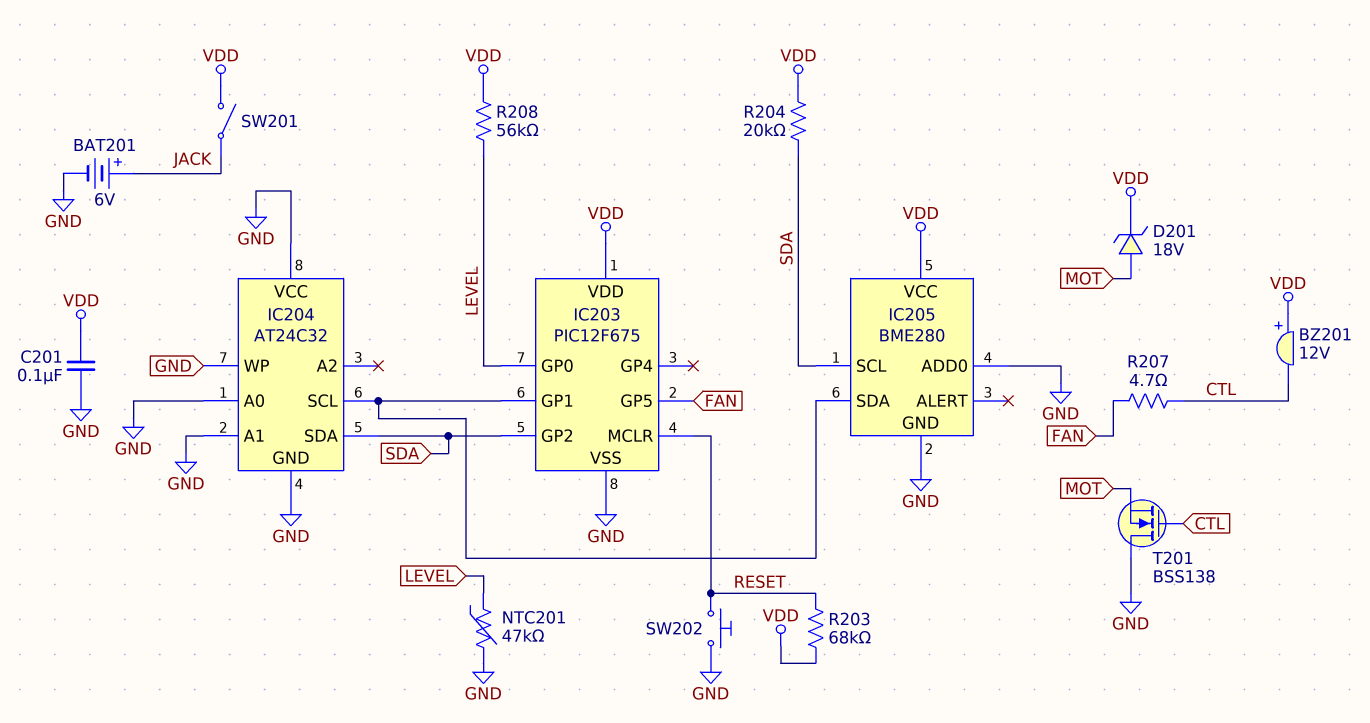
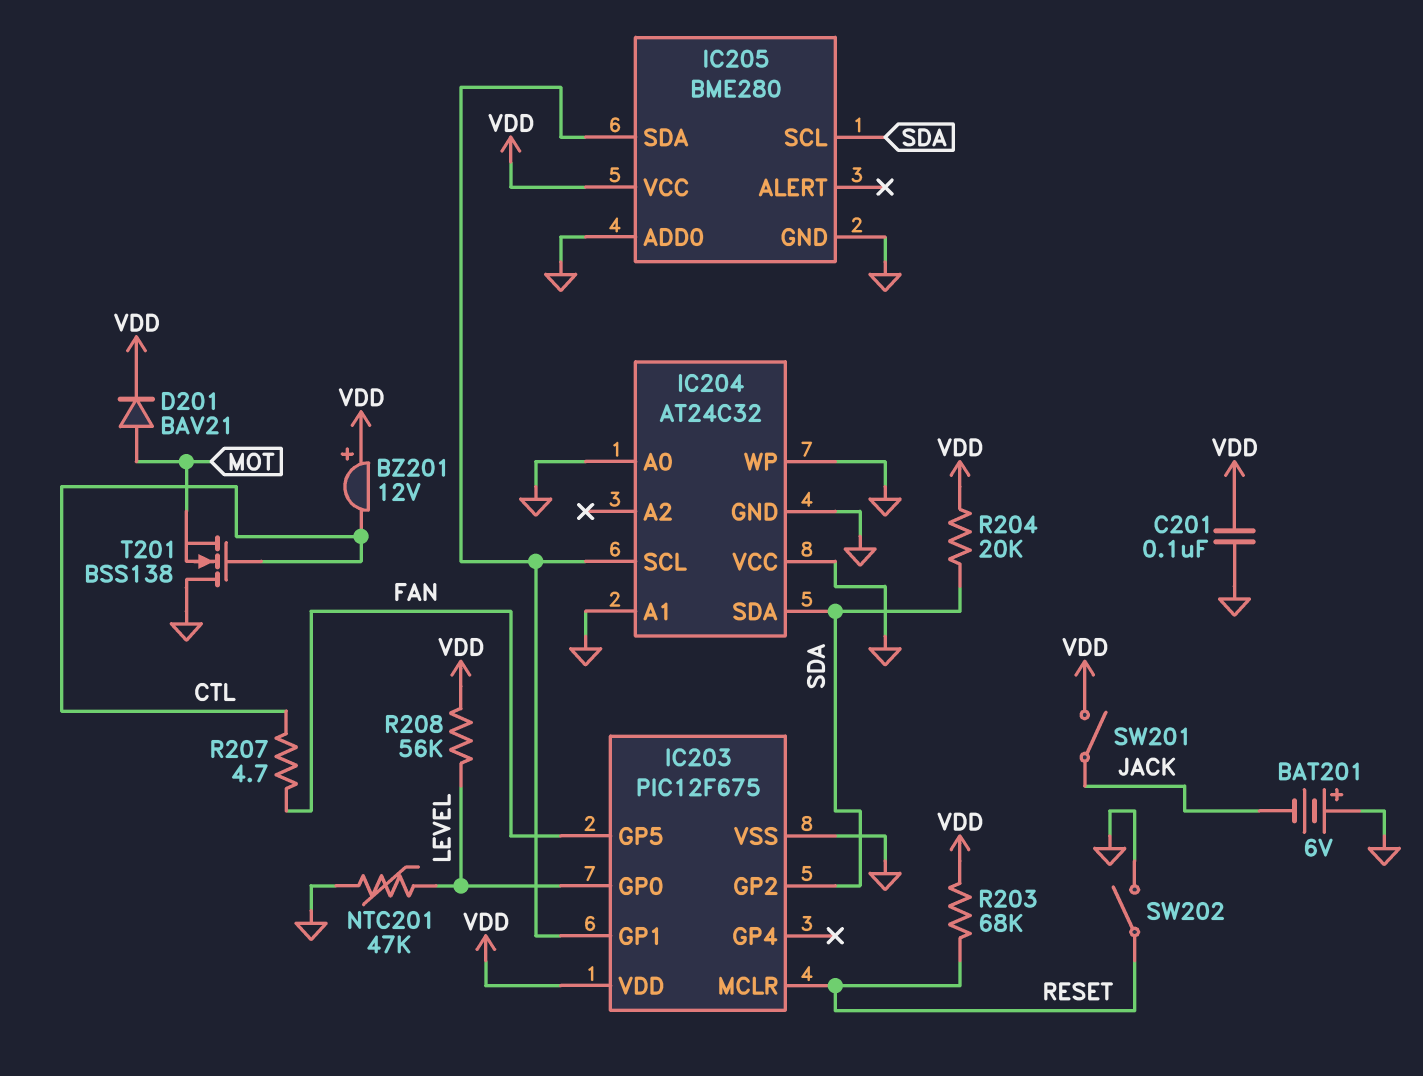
BAT201: 6V (plus JACK, minus GND) -> 6V (plus GND, minus JACK)
D201: zener 18V (A MOT, K VDD) -> diode BAV21 (A MOT, K VDD)
SW202: button (GND, RESET) -> switch (GND, RESET)

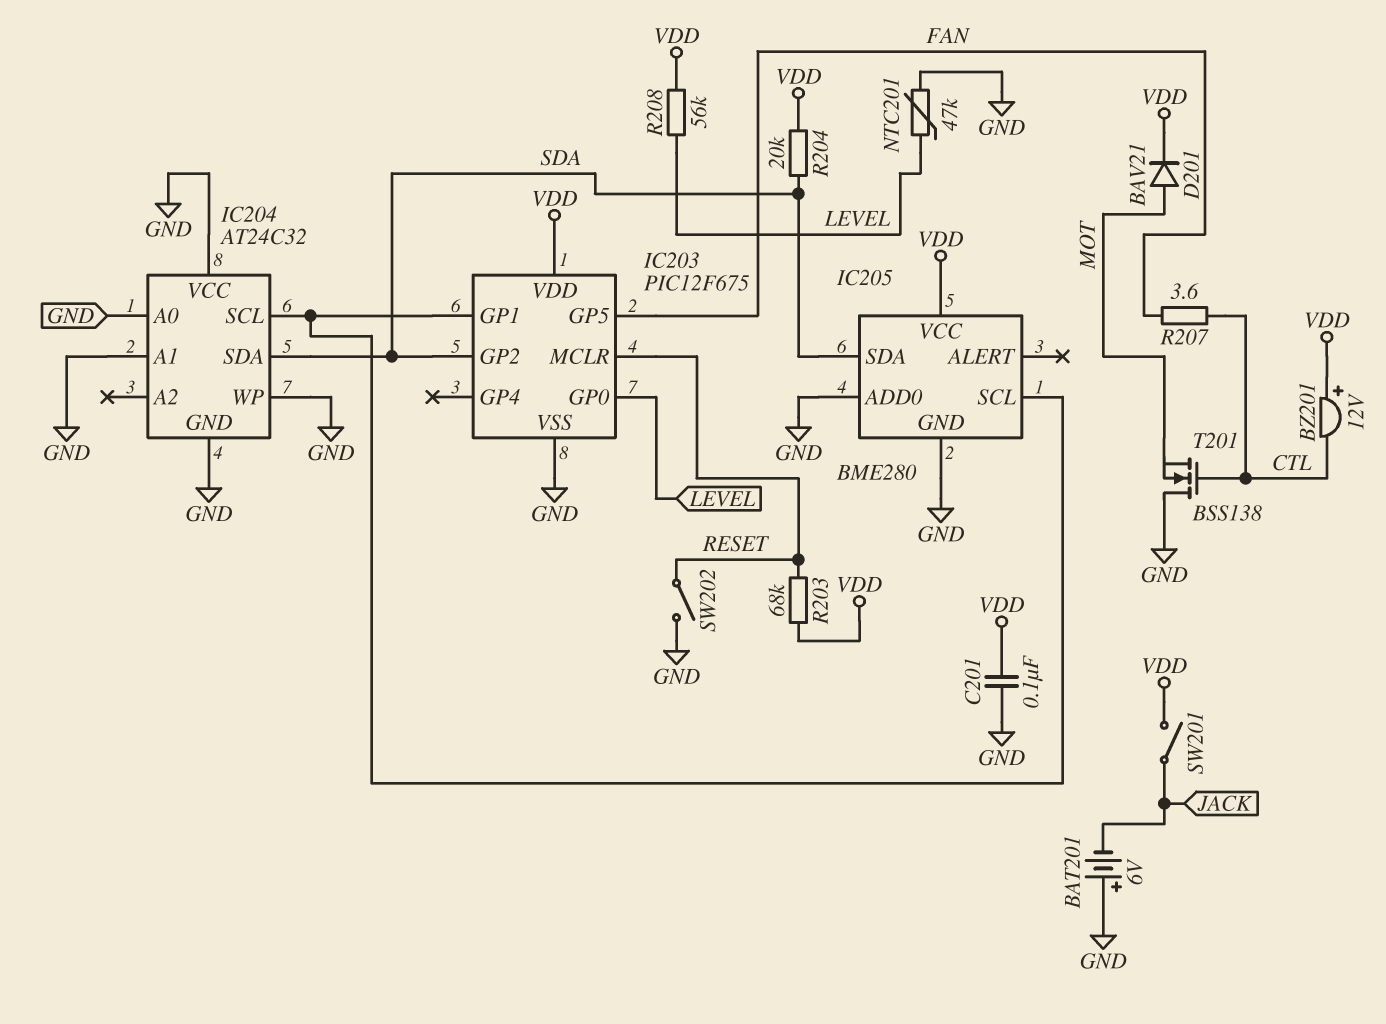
IC205 pin SCL: SDA -> IC203/GP1
IC205 pin SDA: IC203/GP1 -> SDA
R207: 4.7 (CTL, FAN) -> 3.6 (CTL, FAN)

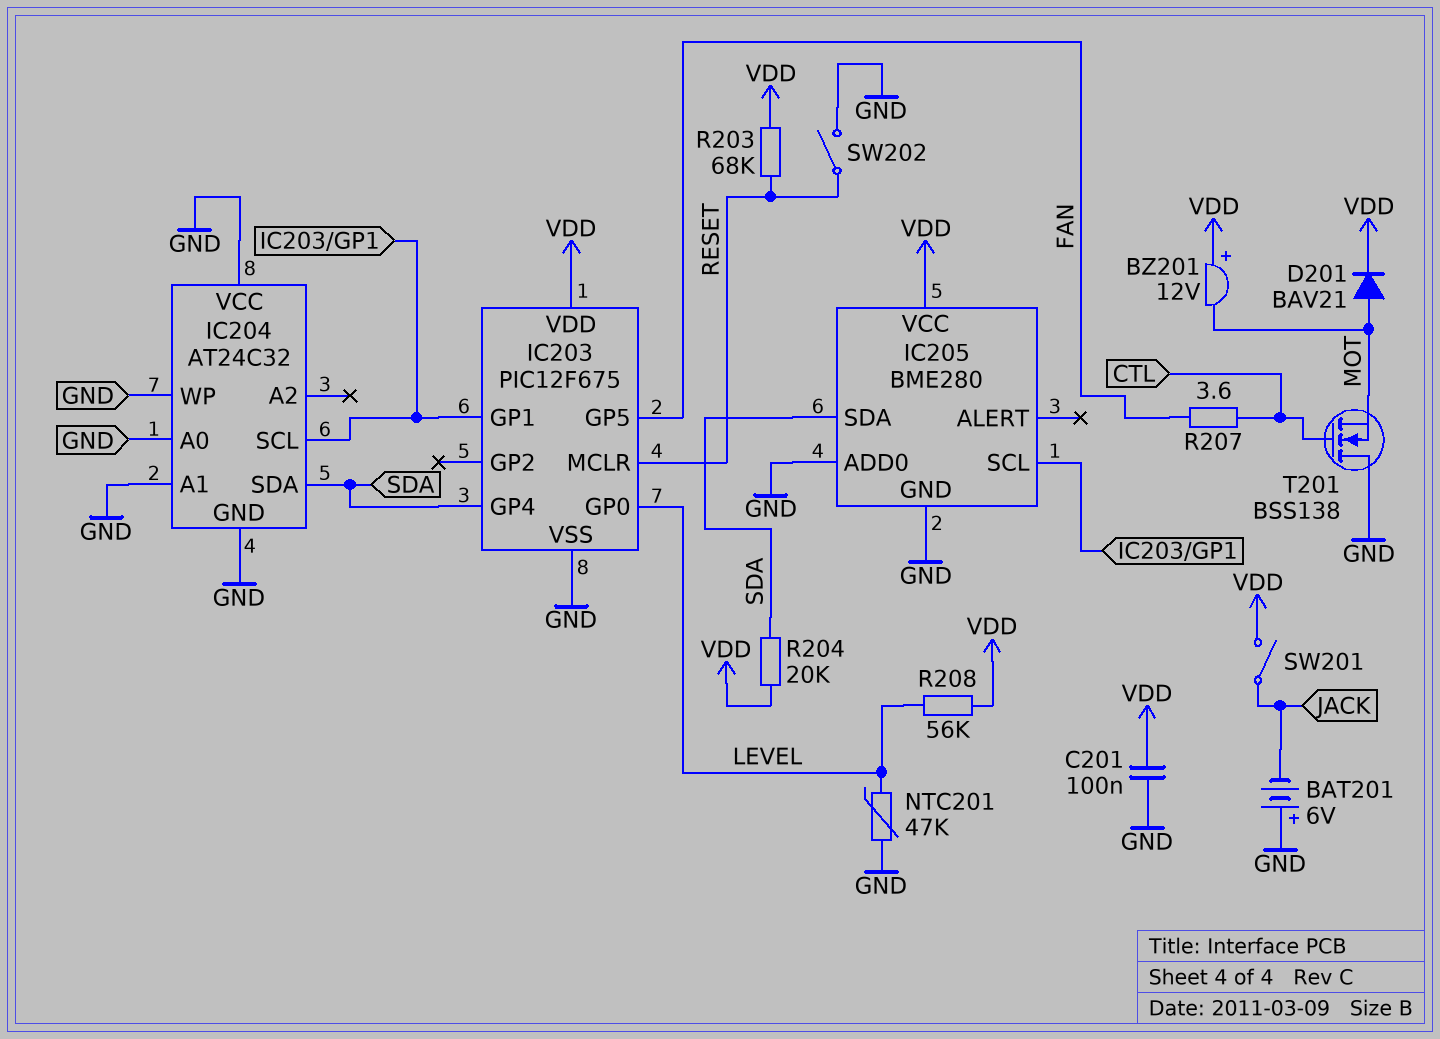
BZ201: buzzer 12V (plus VDD, minus CTL) -> buzzer 12V (plus VDD, minus MOT)
IC203 pin GP2: SDA -> none
IC203 pin GP4: none -> SDA

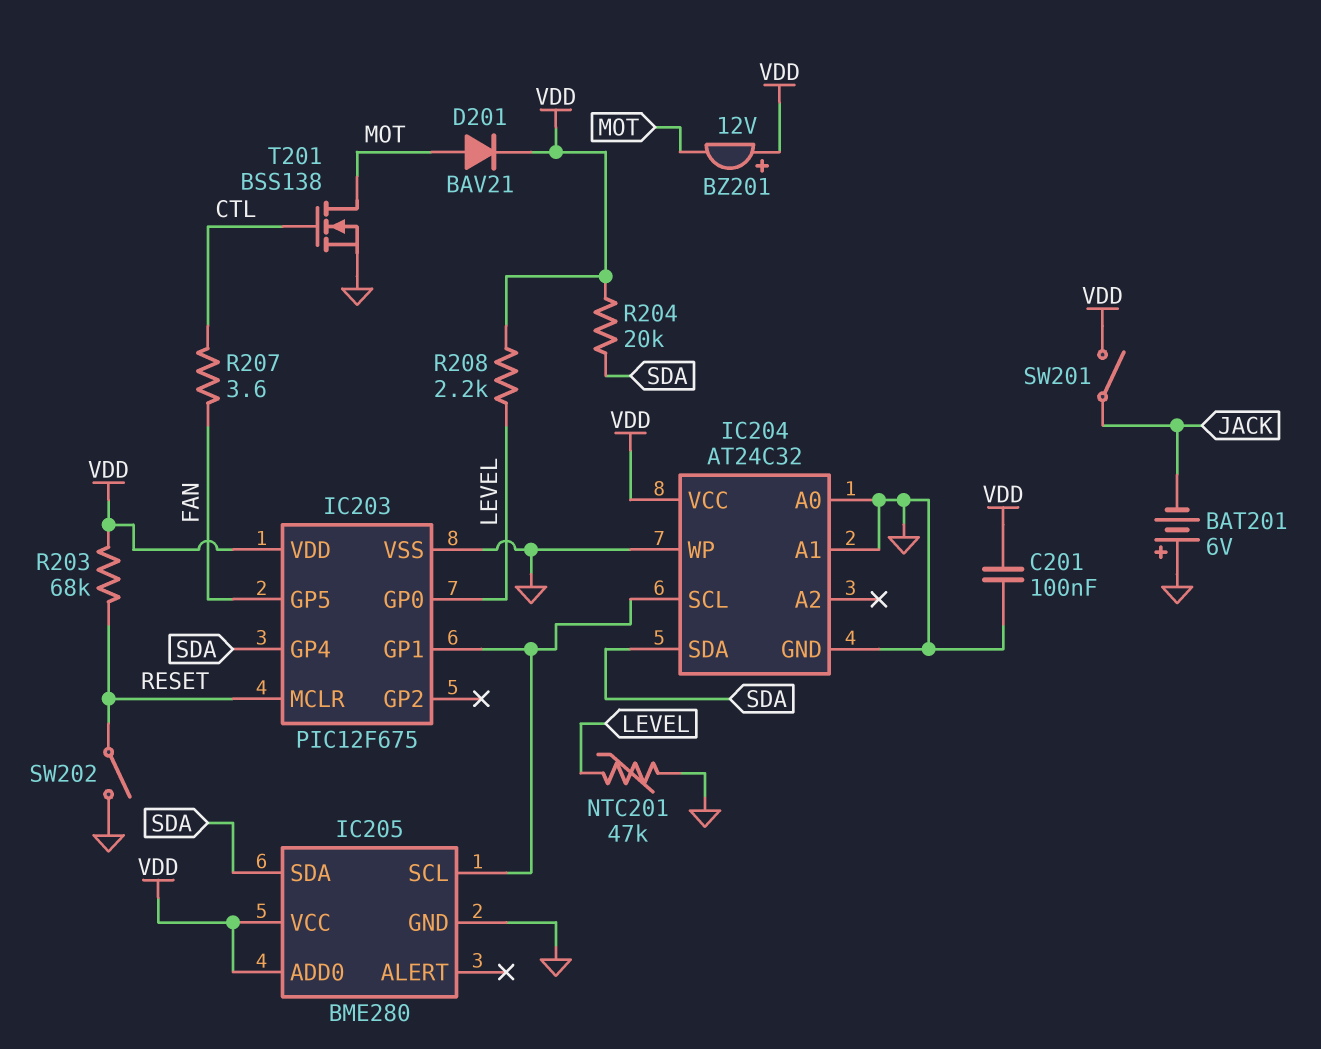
IC204 pin VCC: GND -> VDD
IC205 pin ADD0: GND -> VDD
R208: 56k (LEVEL, VDD) -> 2.2k (LEVEL, VDD)
T201: NMOS BSS138 (G CTL, D GND, S MOT) -> NMOS BSS138 (G CTL, D MOT, S GND)

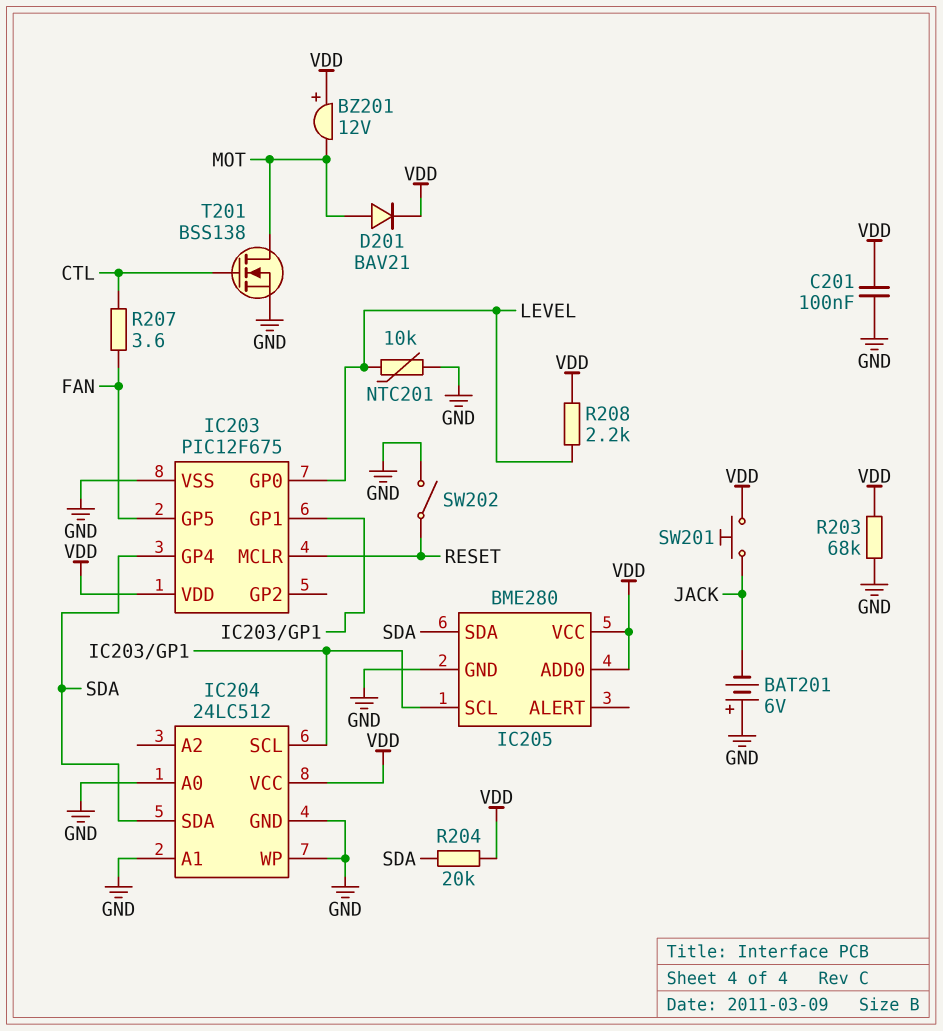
IC204: AT24C32 -> 24LC512
NTC201: 47k (GND, LEVEL) -> 10k (GND, LEVEL)
R203: 68k (RESET, VDD) -> 68k (GND, VDD)
SW201: switch (JACK, VDD) -> button (JACK, VDD)

